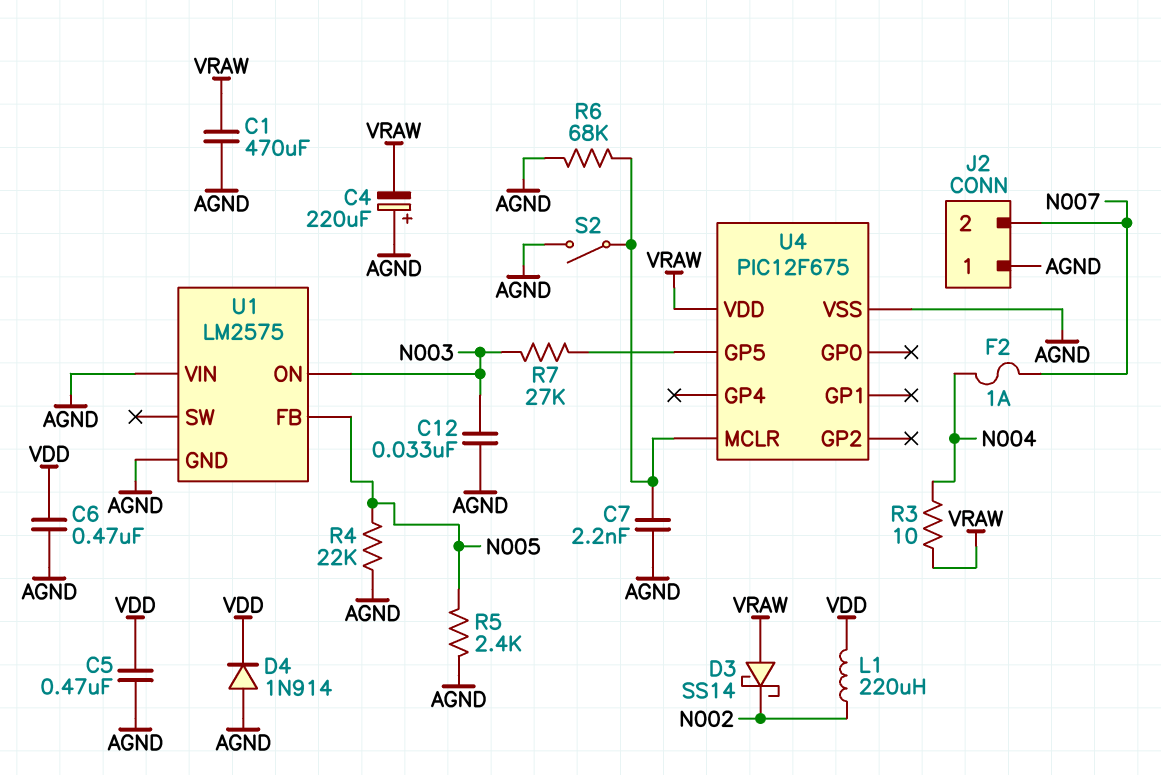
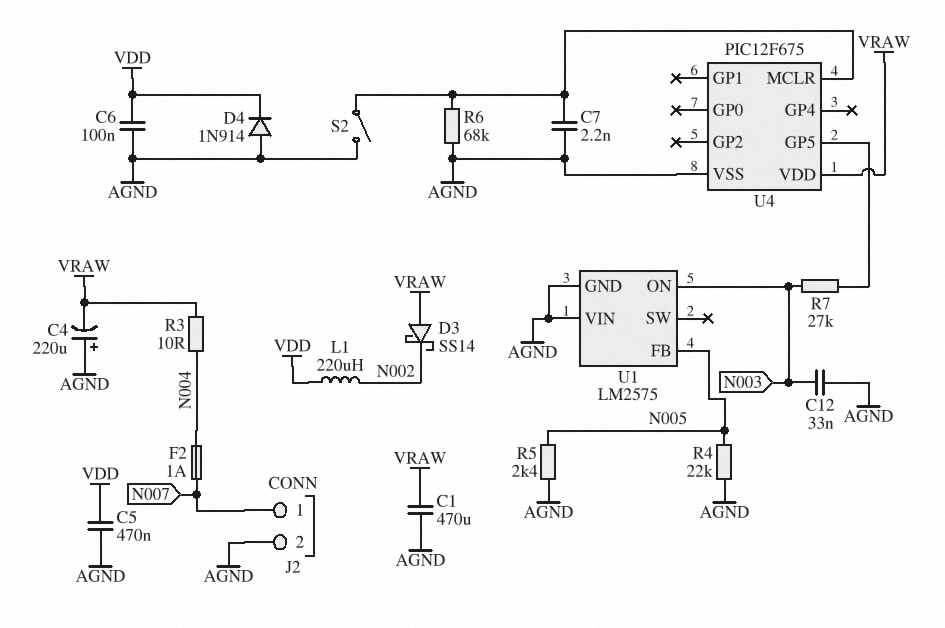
C6: 470nF (AGND, VDD) -> 100nF (AGND, VDD)
J2 pin 1: AGND -> N007
J2 pin 2: N007 -> AGND

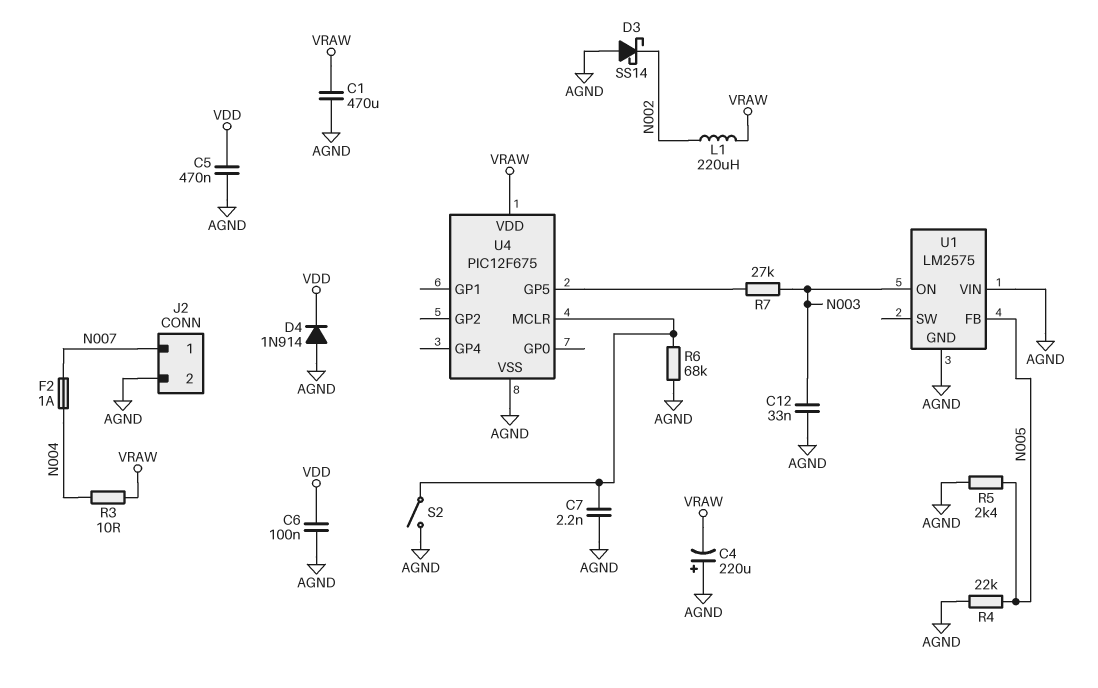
D3: schottky SS14 (A VRAW, K N002) -> schottky SS14 (A AGND, K N002)
L1: 220uH (N002, VDD) -> 220uH (N002, VRAW)

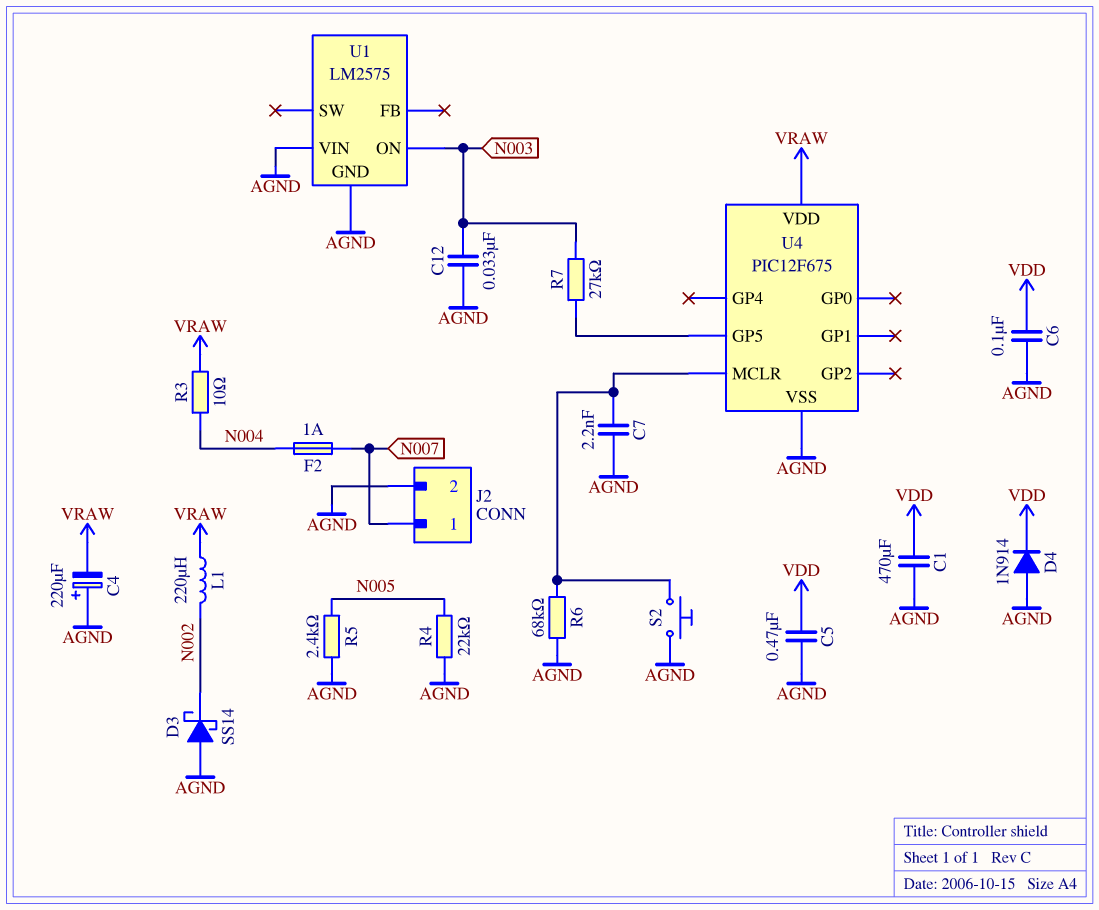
C1: 470uF (AGND, VRAW) -> 470uF (AGND, VDD)
S2: switch (AGND, U4/MCLR) -> button (AGND, U4/MCLR)
U1 pin FB: N005 -> none

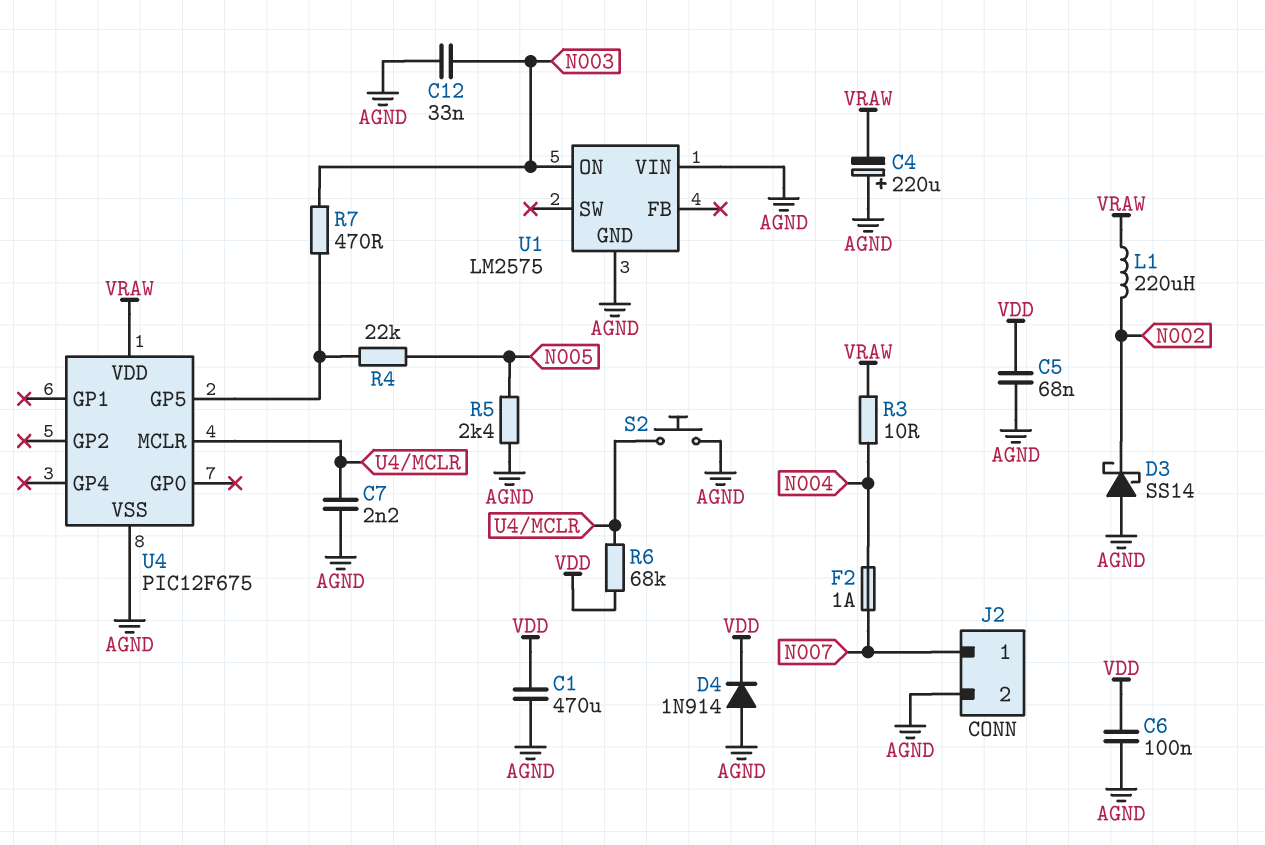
C5: 470nF (AGND, VDD) -> 68nF (AGND, VDD)
R4: 22k (AGND, N005) -> 22k (N005, U4/GP5)
R6: 68k (AGND, U4/MCLR) -> 68k (U4/MCLR, VDD)
R7: 27k (N003, U4/GP5) -> 470 (N003, U4/GP5)

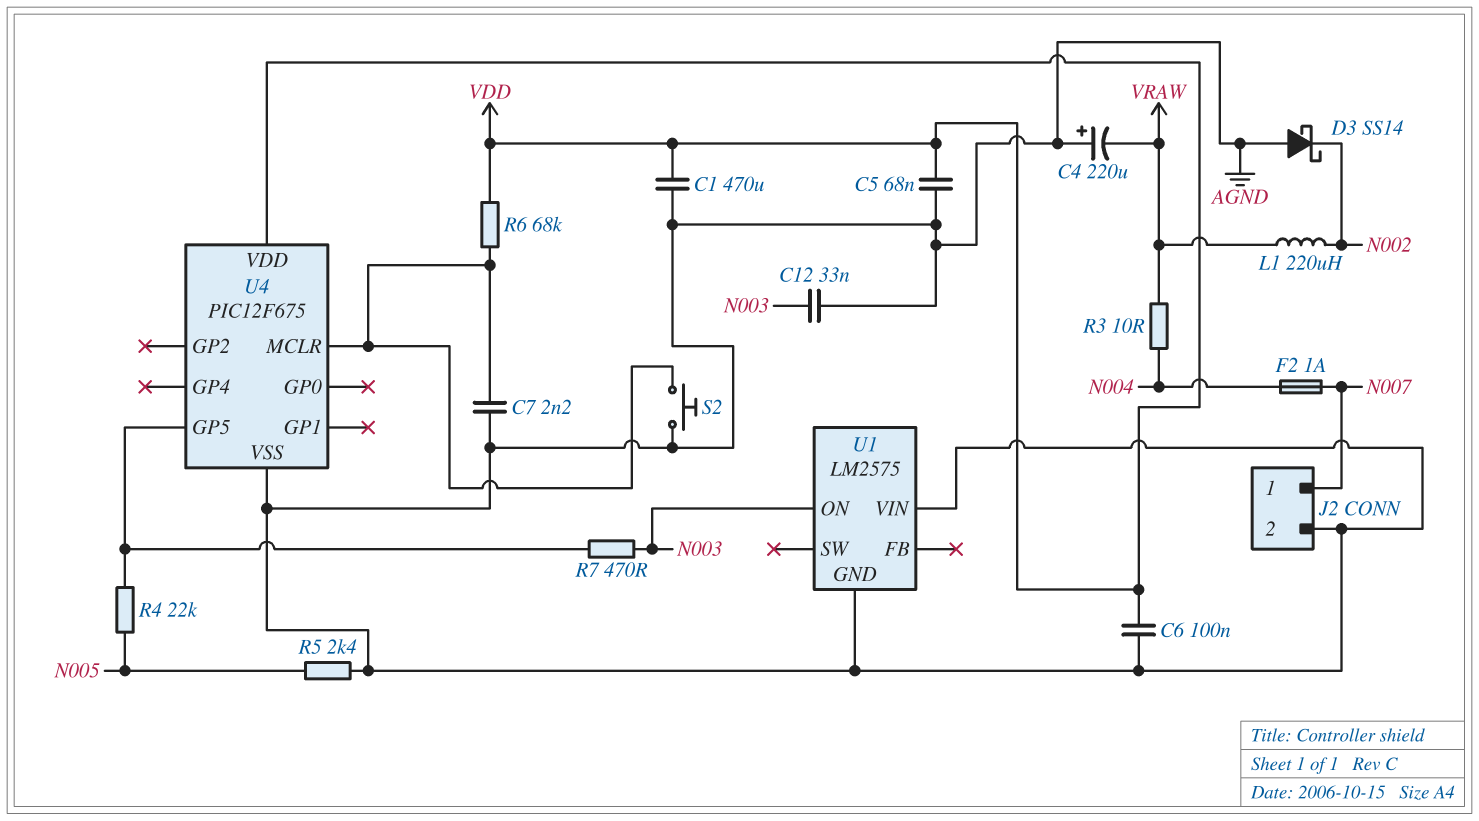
D4: diode 1N914 (A AGND, K VDD) -> none
U4 pin VDD: VRAW -> VDD

